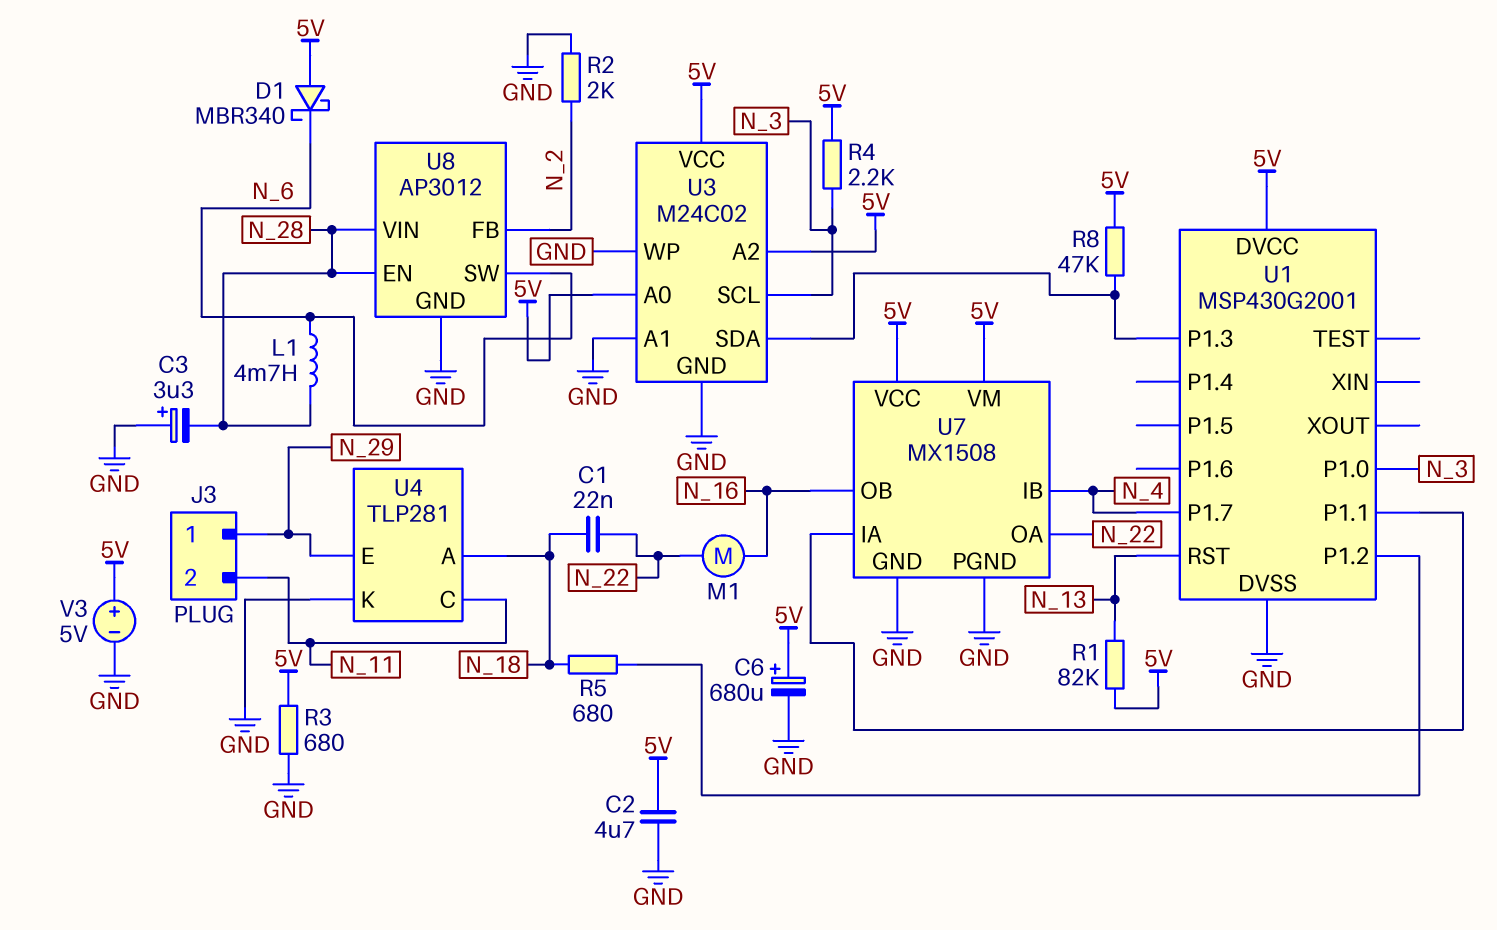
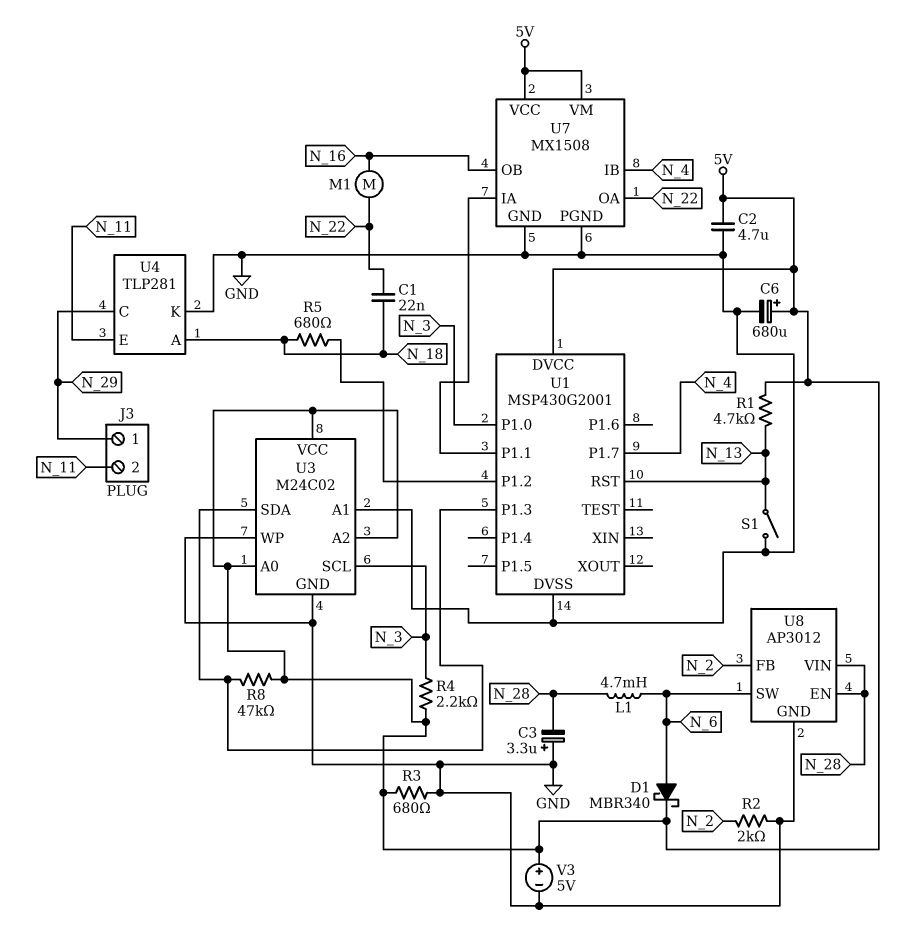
D1: schottky MBR340 (A 5V, K N_6) -> schottky MBR340 (A N_6, K 5V)
R1: 82k (5V, N_13) -> 4.7k (5V, N_13)
S1: none -> switch (GND, N_13)
U4 pin C: N_11 -> N_29
U4 pin E: N_29 -> N_11

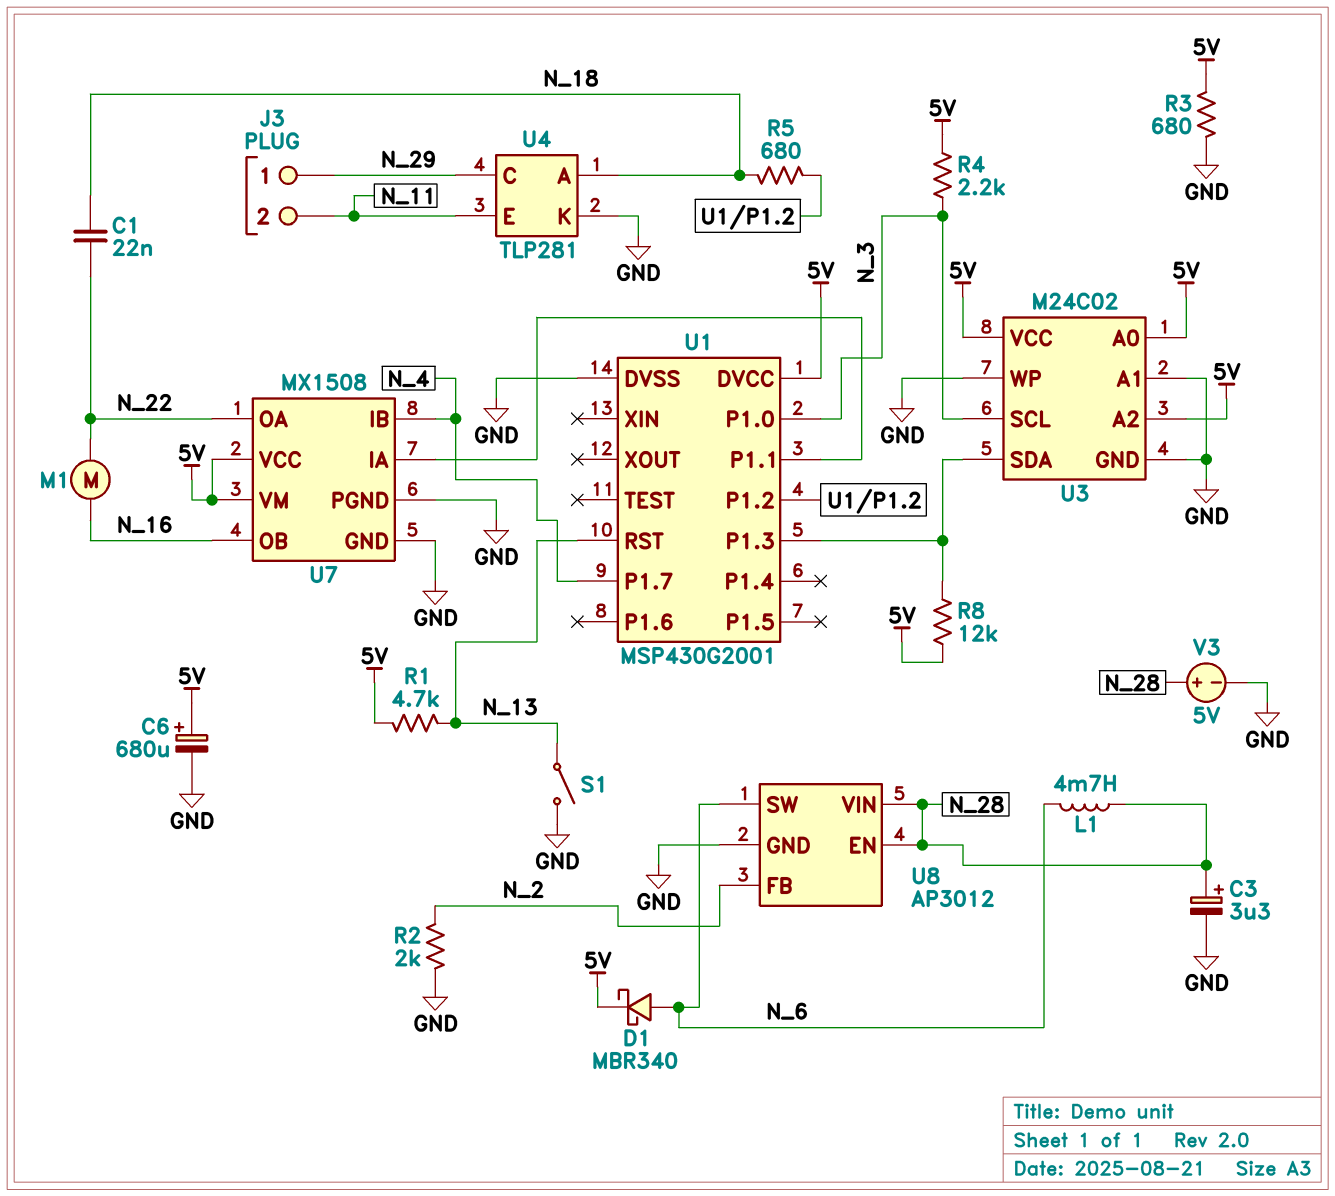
C2: 4.7uF (5V, GND) -> none
C3: 3.3uF (plus GND, minus N_28) -> 3.3uF (plus N_28, minus GND)
R8: 47k (5V, U1/P1.3) -> 12k (5V, U1/P1.3)
V3: 5V (plus 5V, minus GND) -> 5V (plus N_28, minus GND)

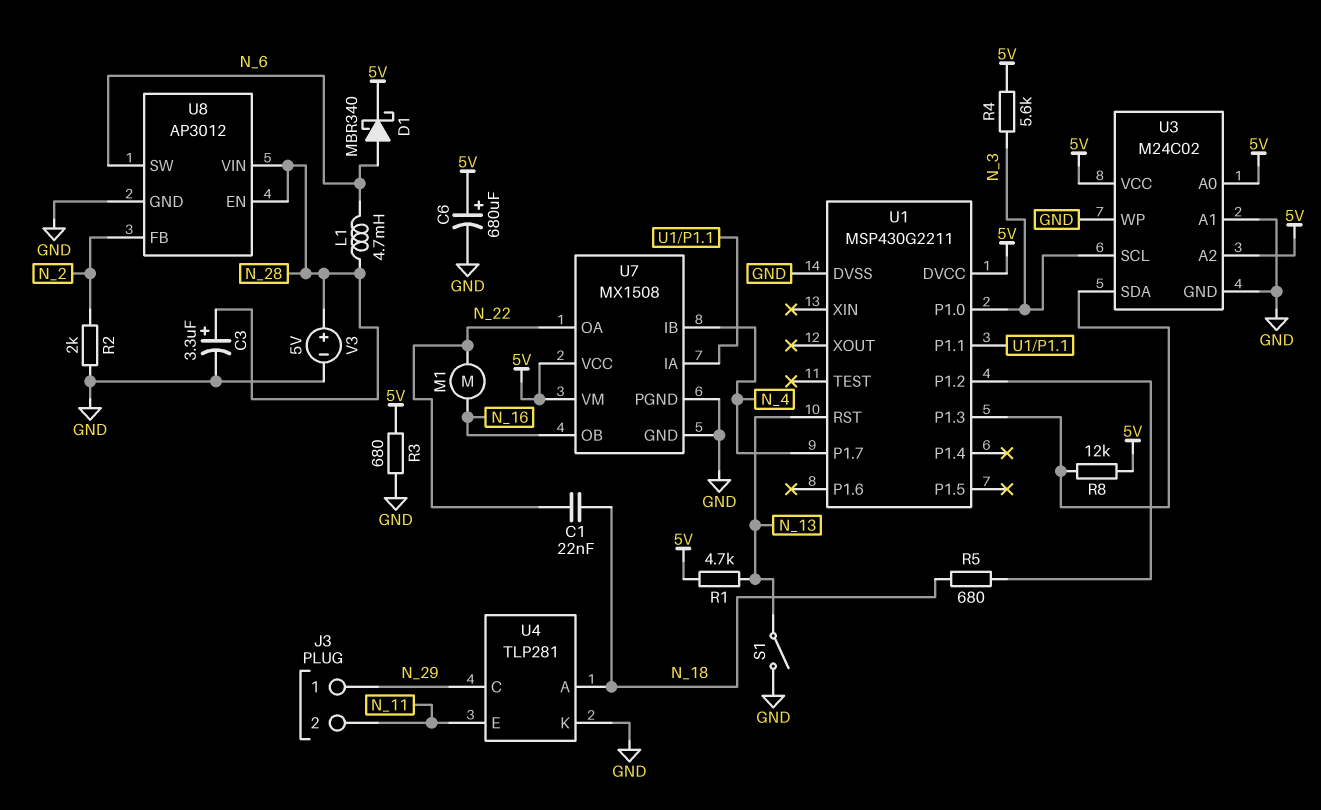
R4: 2.2k (5V, N_3) -> 5.6k (5V, N_3)
U1: MSP430G2001 -> MSP430G2211

